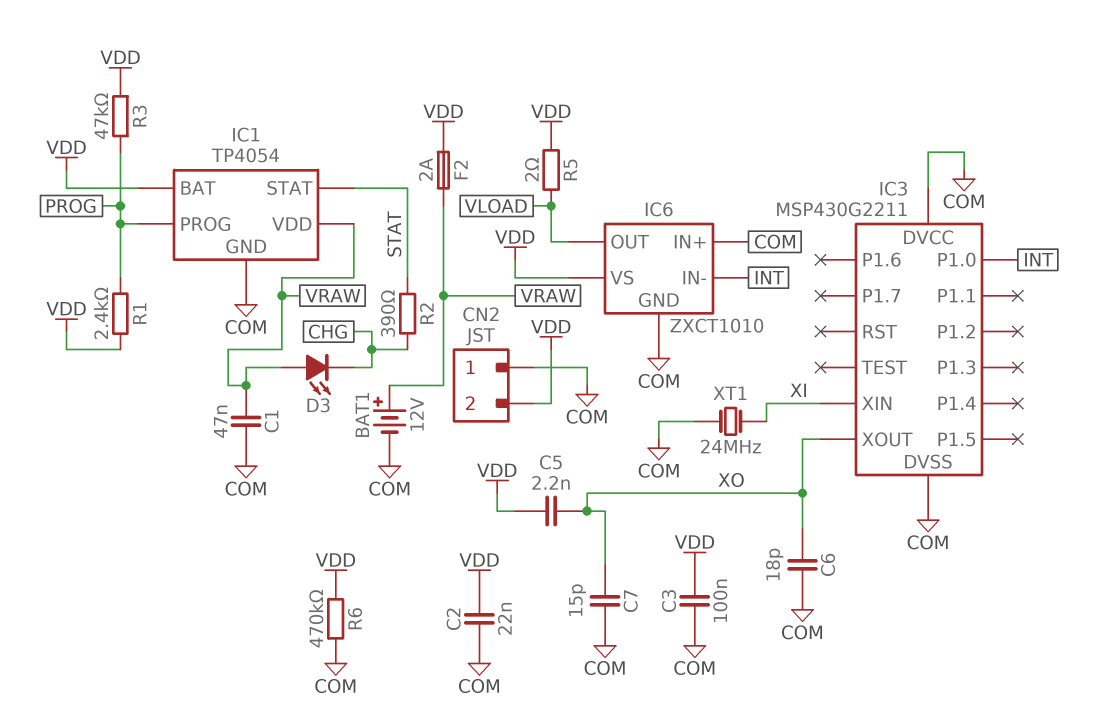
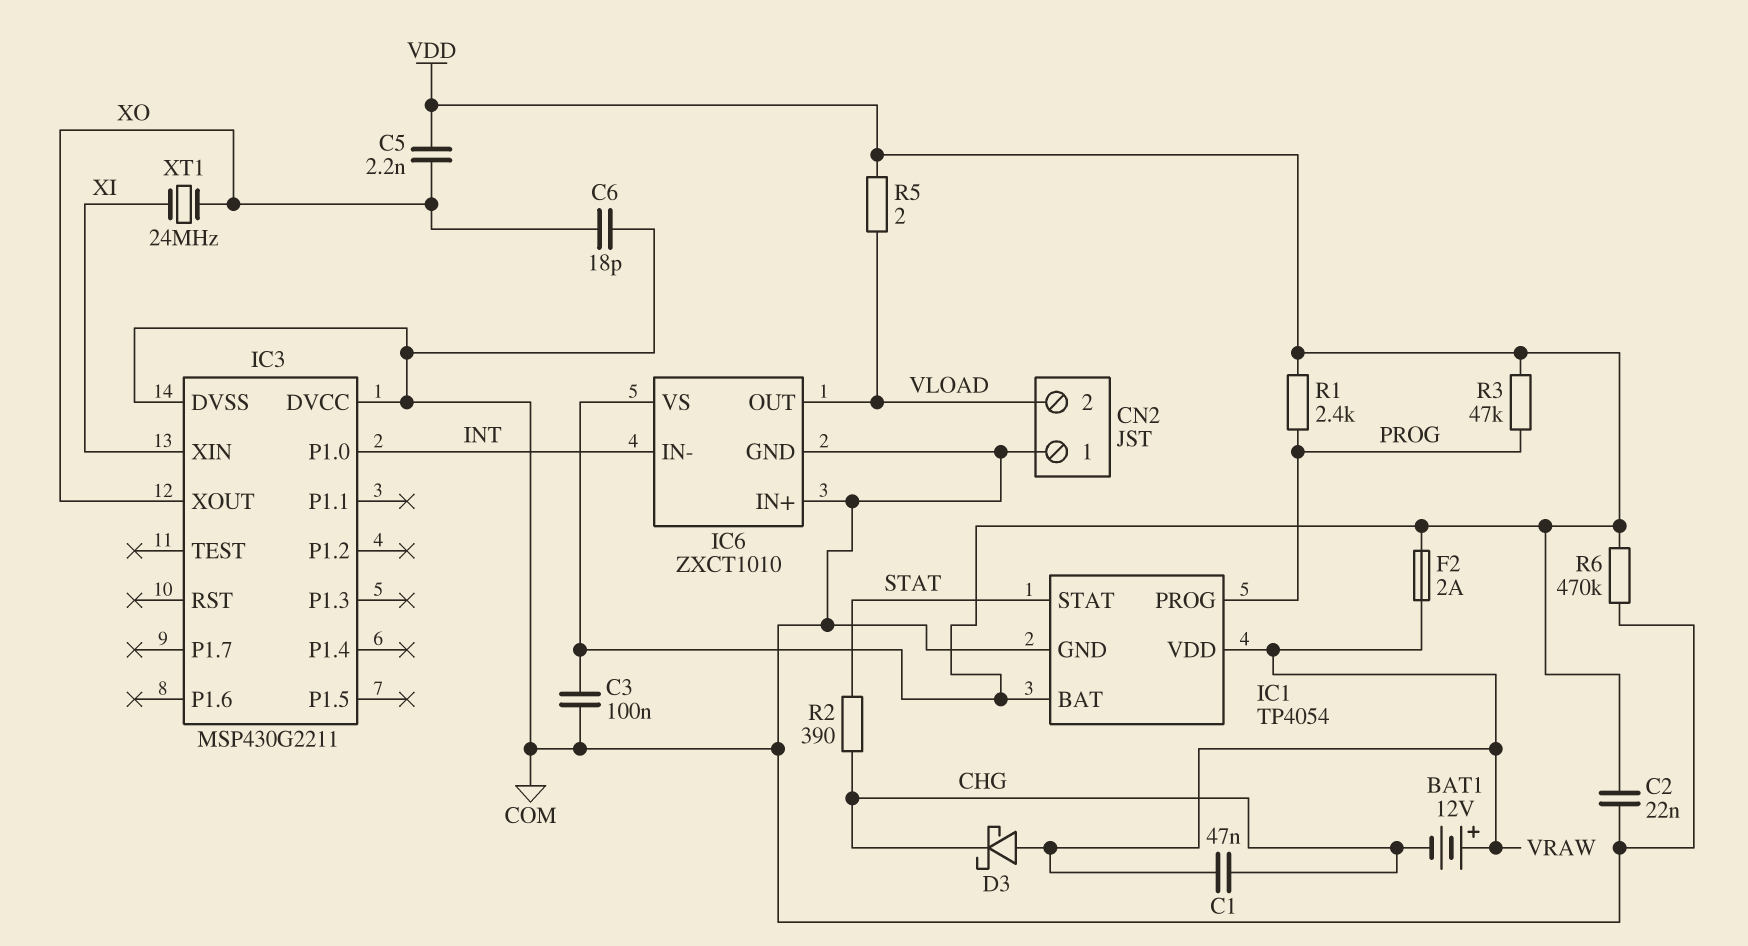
BAT1: 12V (plus VRAW, minus COM) -> 12V (plus VRAW, minus CHG)
C1: 47nF (COM, VRAW) -> 47nF (CHG, VRAW)
C7: 15pF (COM, XO) -> none
CN2 pin 2: VDD -> VLOAD
D3: LED (A VRAW, K CHG) -> schottky (A VRAW, K CHG)
XT1: 24MHz (COM, XI) -> 24MHz (XI, XO)

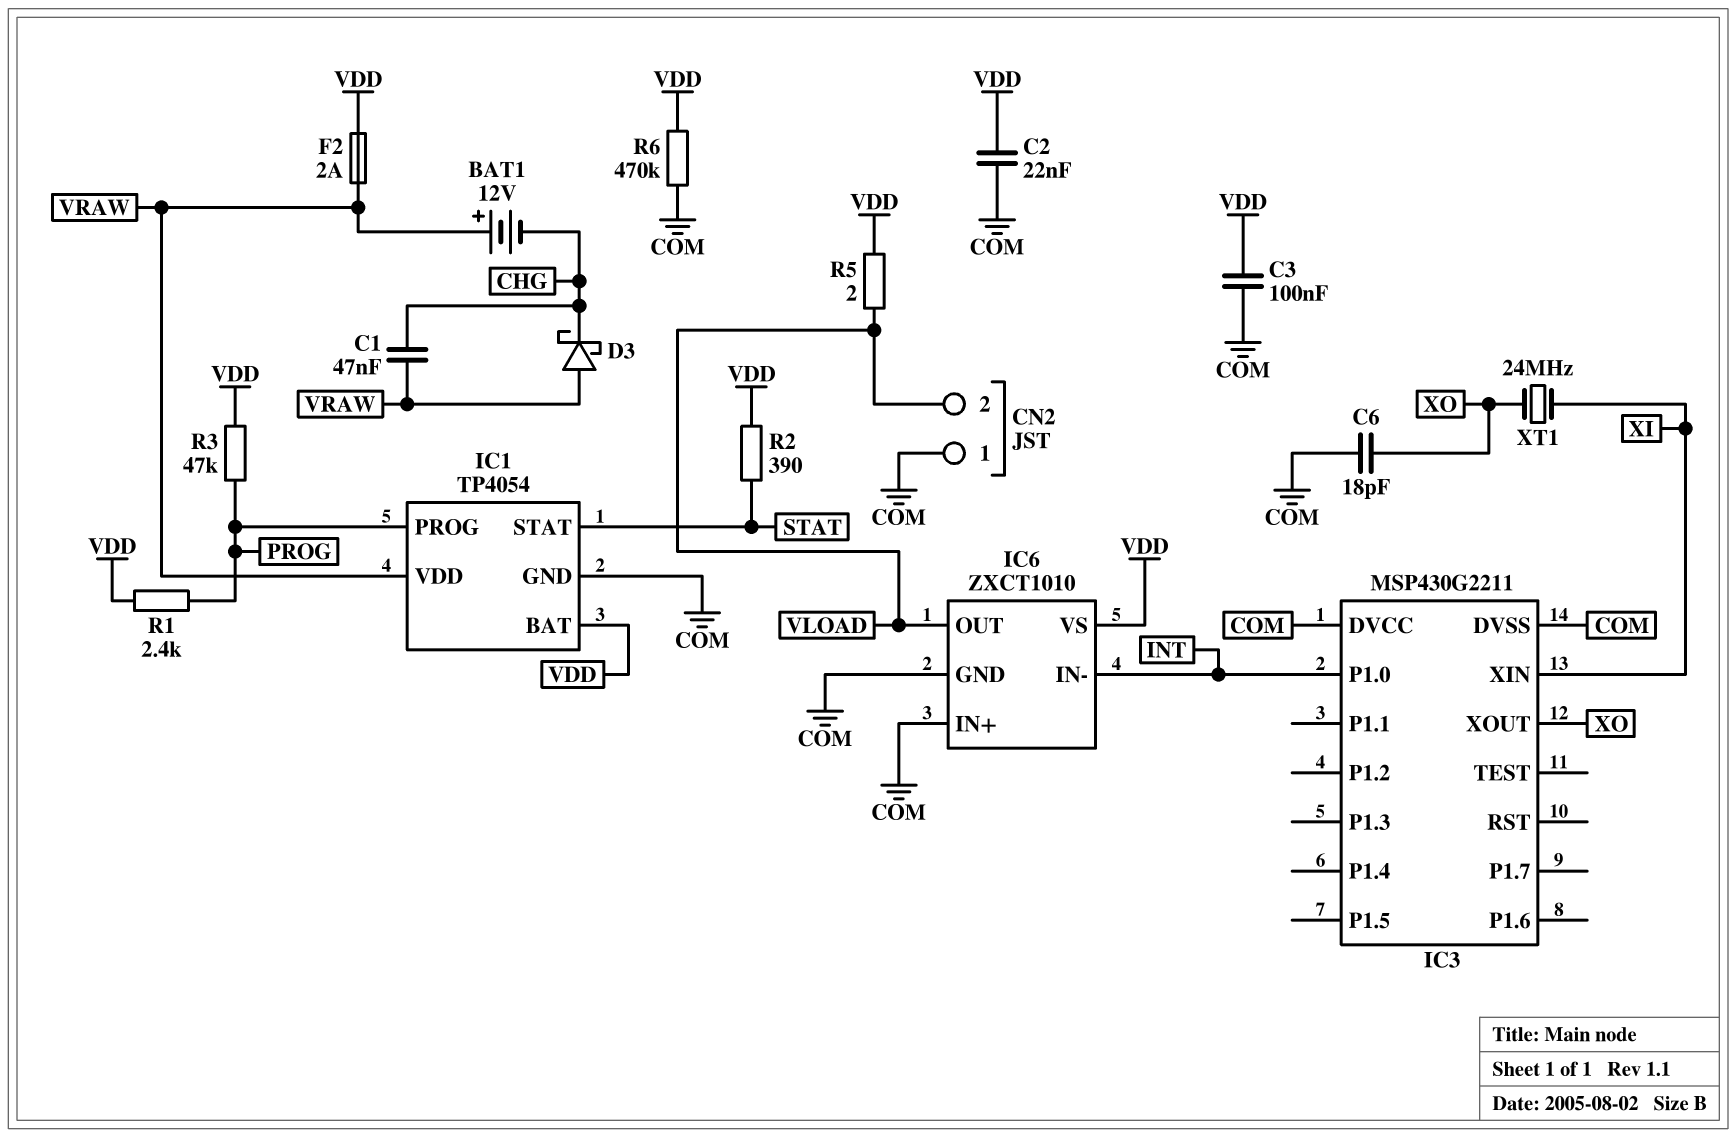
C5: 2.2nF (VDD, XO) -> none
R2: 390 (CHG, STAT) -> 390 (STAT, VDD)

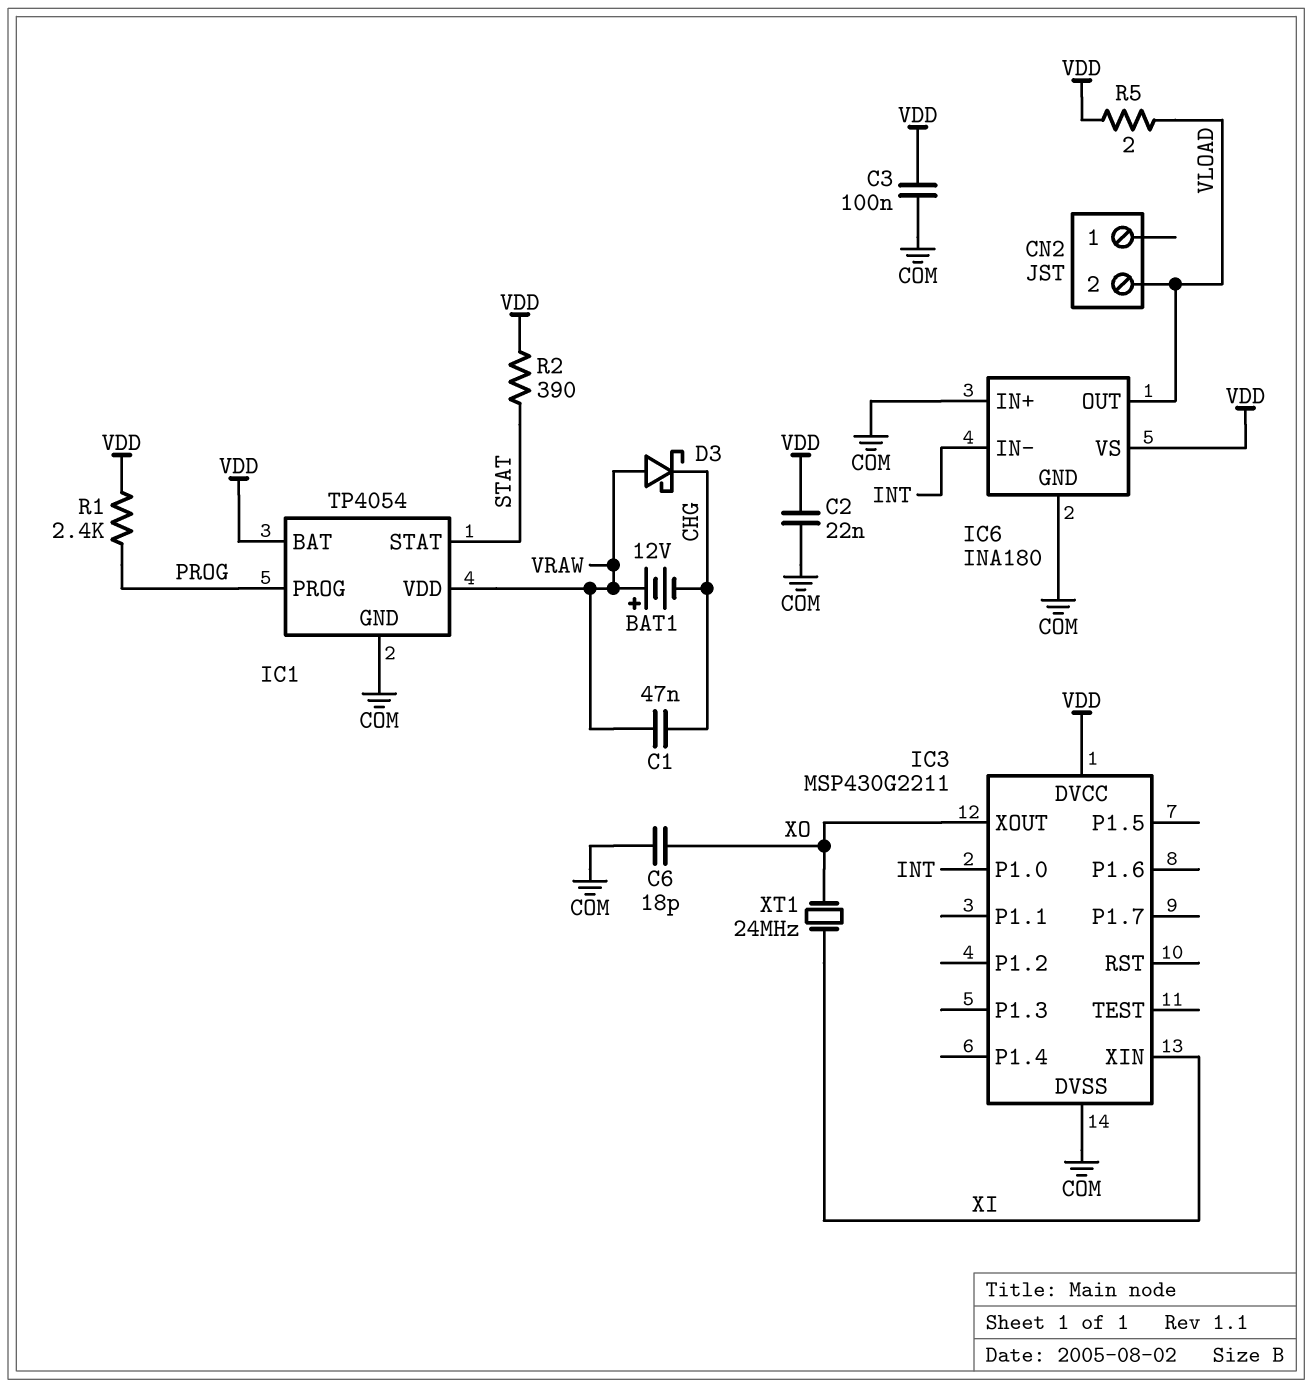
CN2 pin 1: COM -> none
F2: 2A (VDD, VRAW) -> none
IC3 pin DVCC: COM -> VDD
IC6: ZXCT1010 -> INA180
R3: 47k (PROG, VDD) -> none
R6: 470k (COM, VDD) -> none

